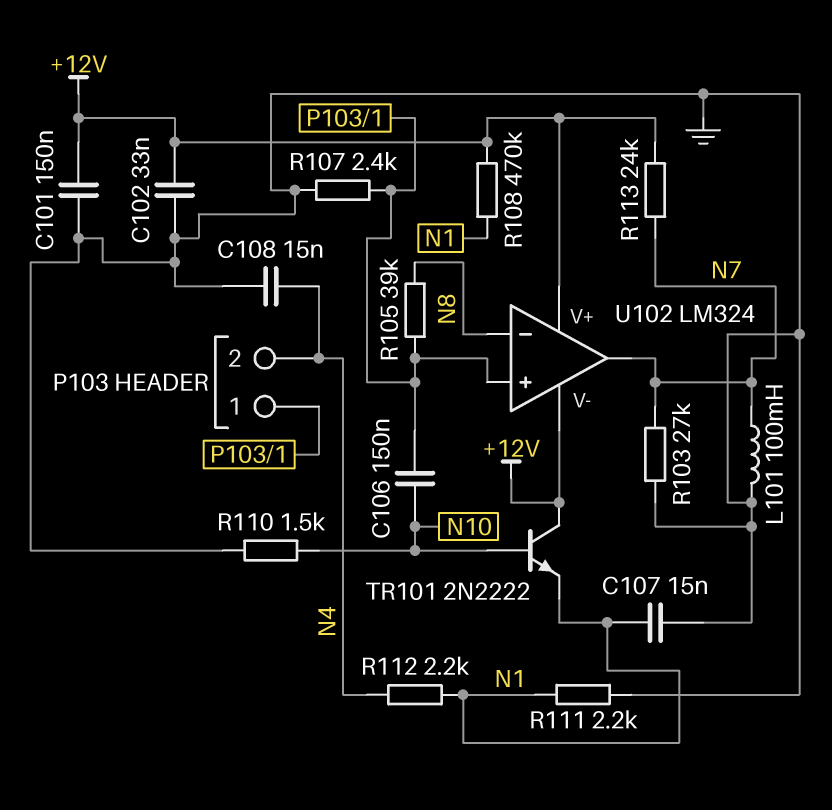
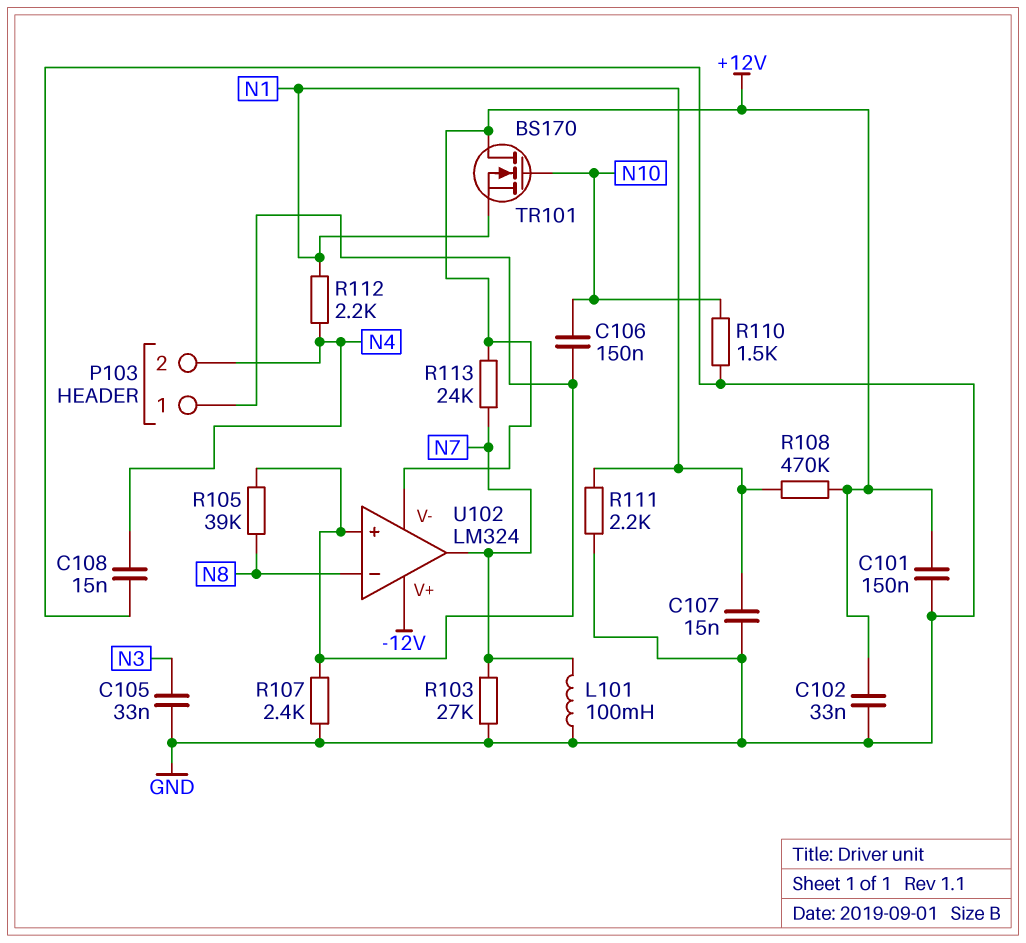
C105: none -> 33nF (GND, N3)
TR101: NPN 2N2222 (B N10, C +12V, E N1) -> NMOS BS170 (G N10, D +12V, S N1)
U102 pin V+: +12V -> -12V

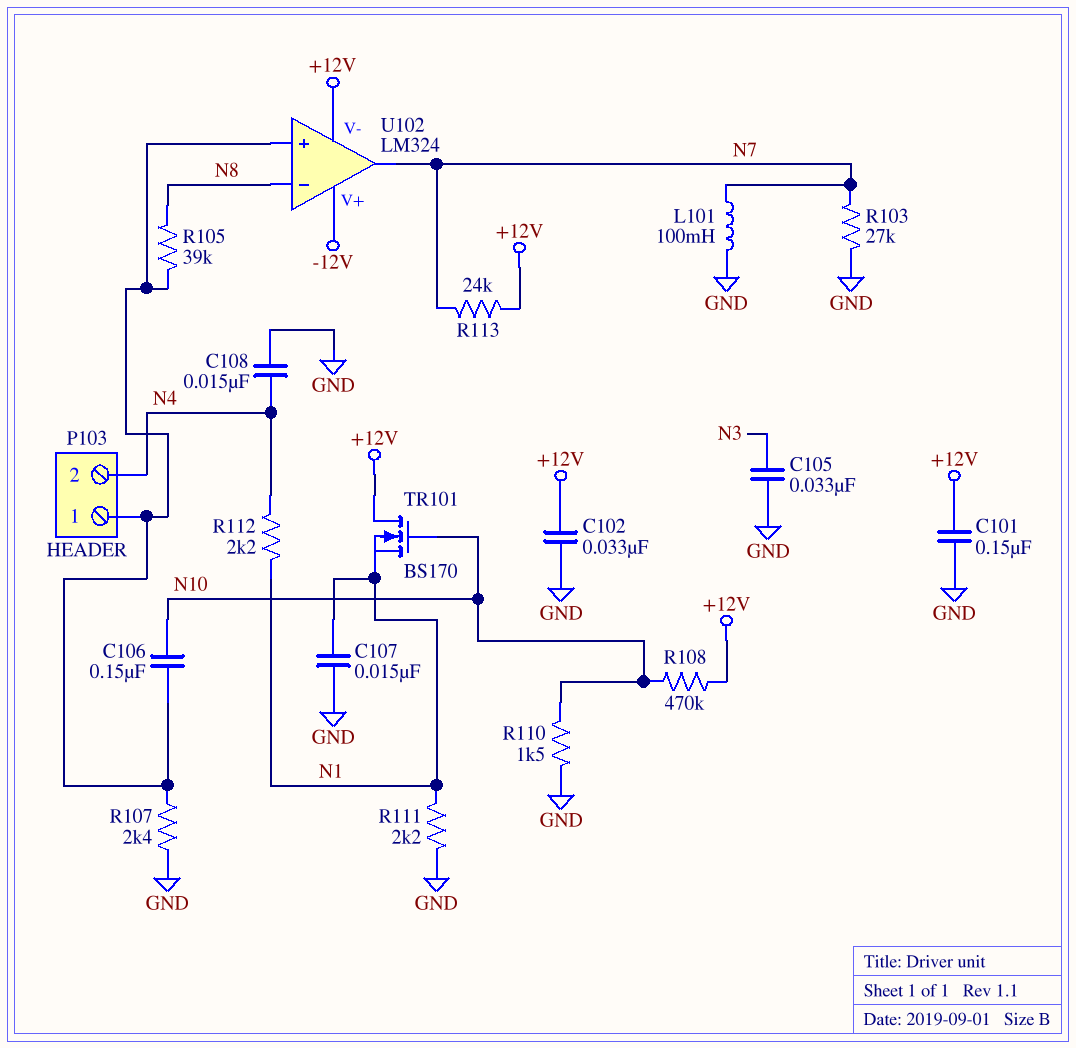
R108: 470k (+12V, N1) -> 470k (+12V, N10)

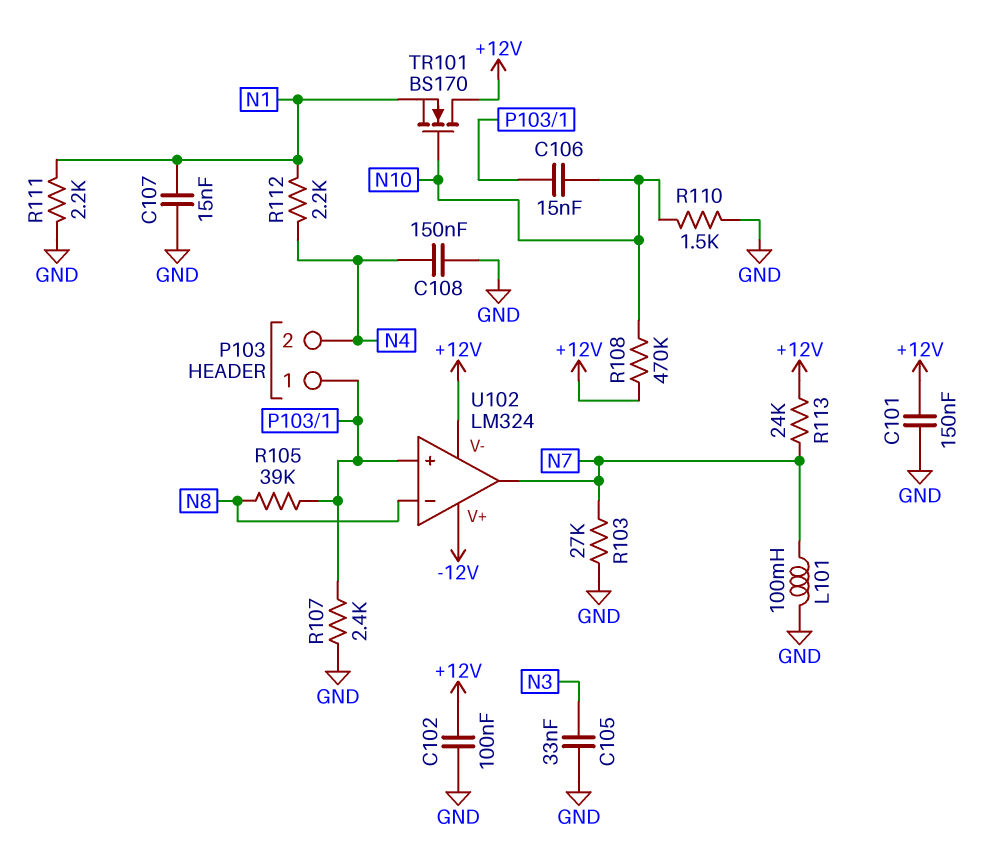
C102: 33nF (+12V, GND) -> 100nF (+12V, GND)
C106: 150nF (N10, P103/1) -> 15nF (N10, P103/1)
C108: 15nF (GND, N4) -> 150nF (GND, N4)

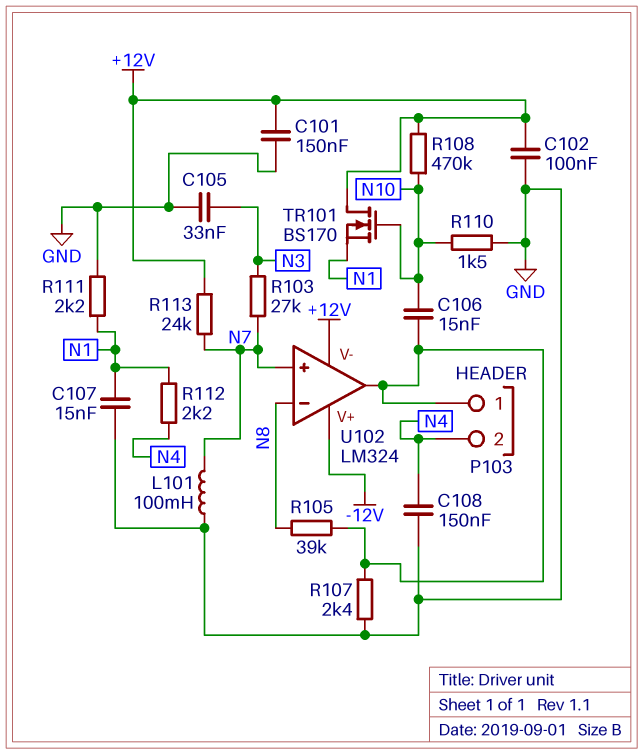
R103: 27k (GND, N7) -> 27k (N3, N7)
U102 pin in+: P103/1 -> N7
U102 pin out: N7 -> P103/1

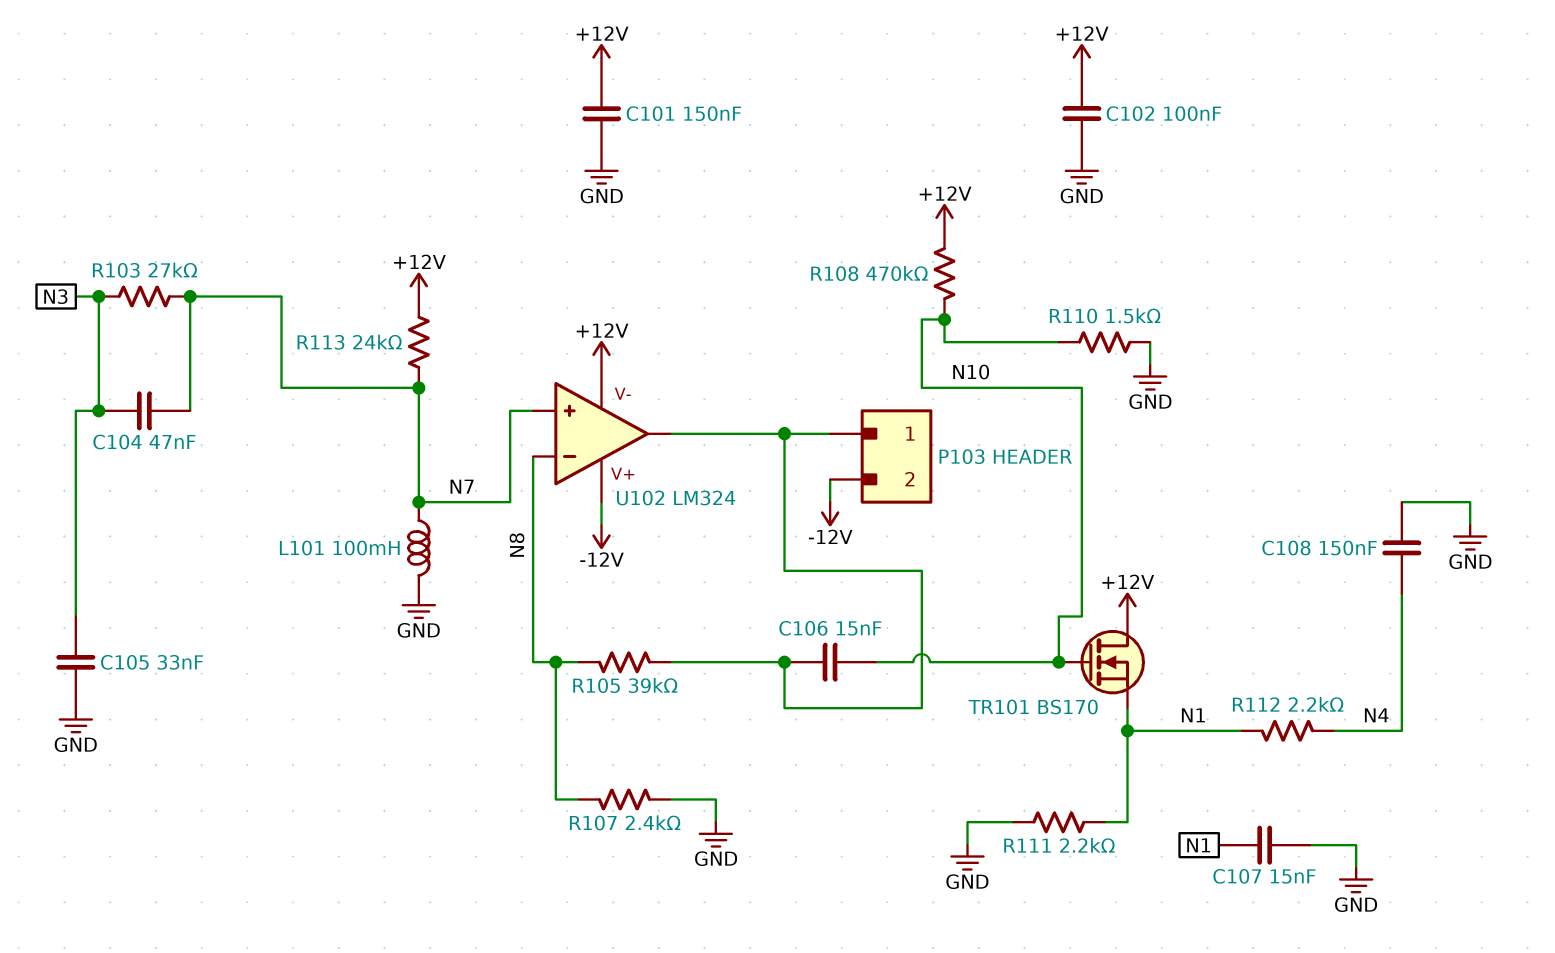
C104: none -> 47nF (N3, N7)
P103 pin 2: N4 -> -12V
R107: 2.4k (GND, P103/1) -> 2.4k (GND, N8)

